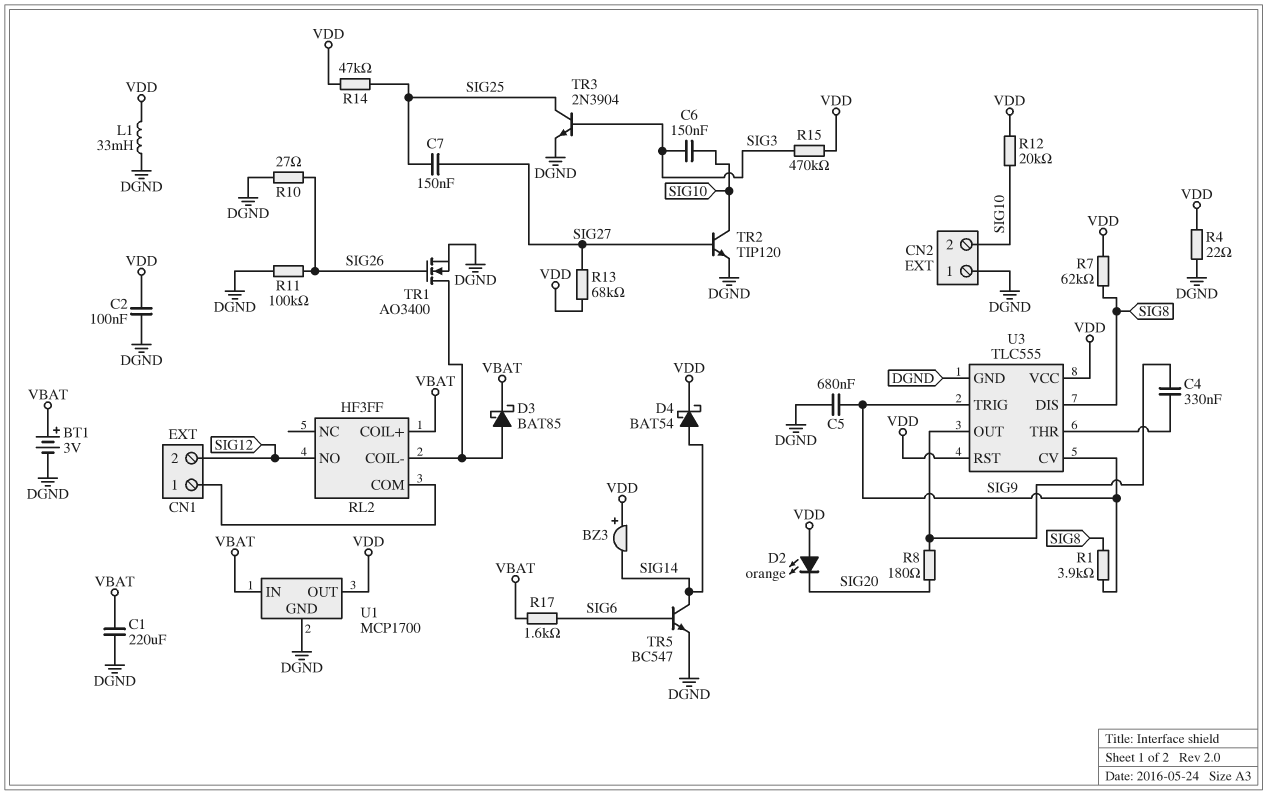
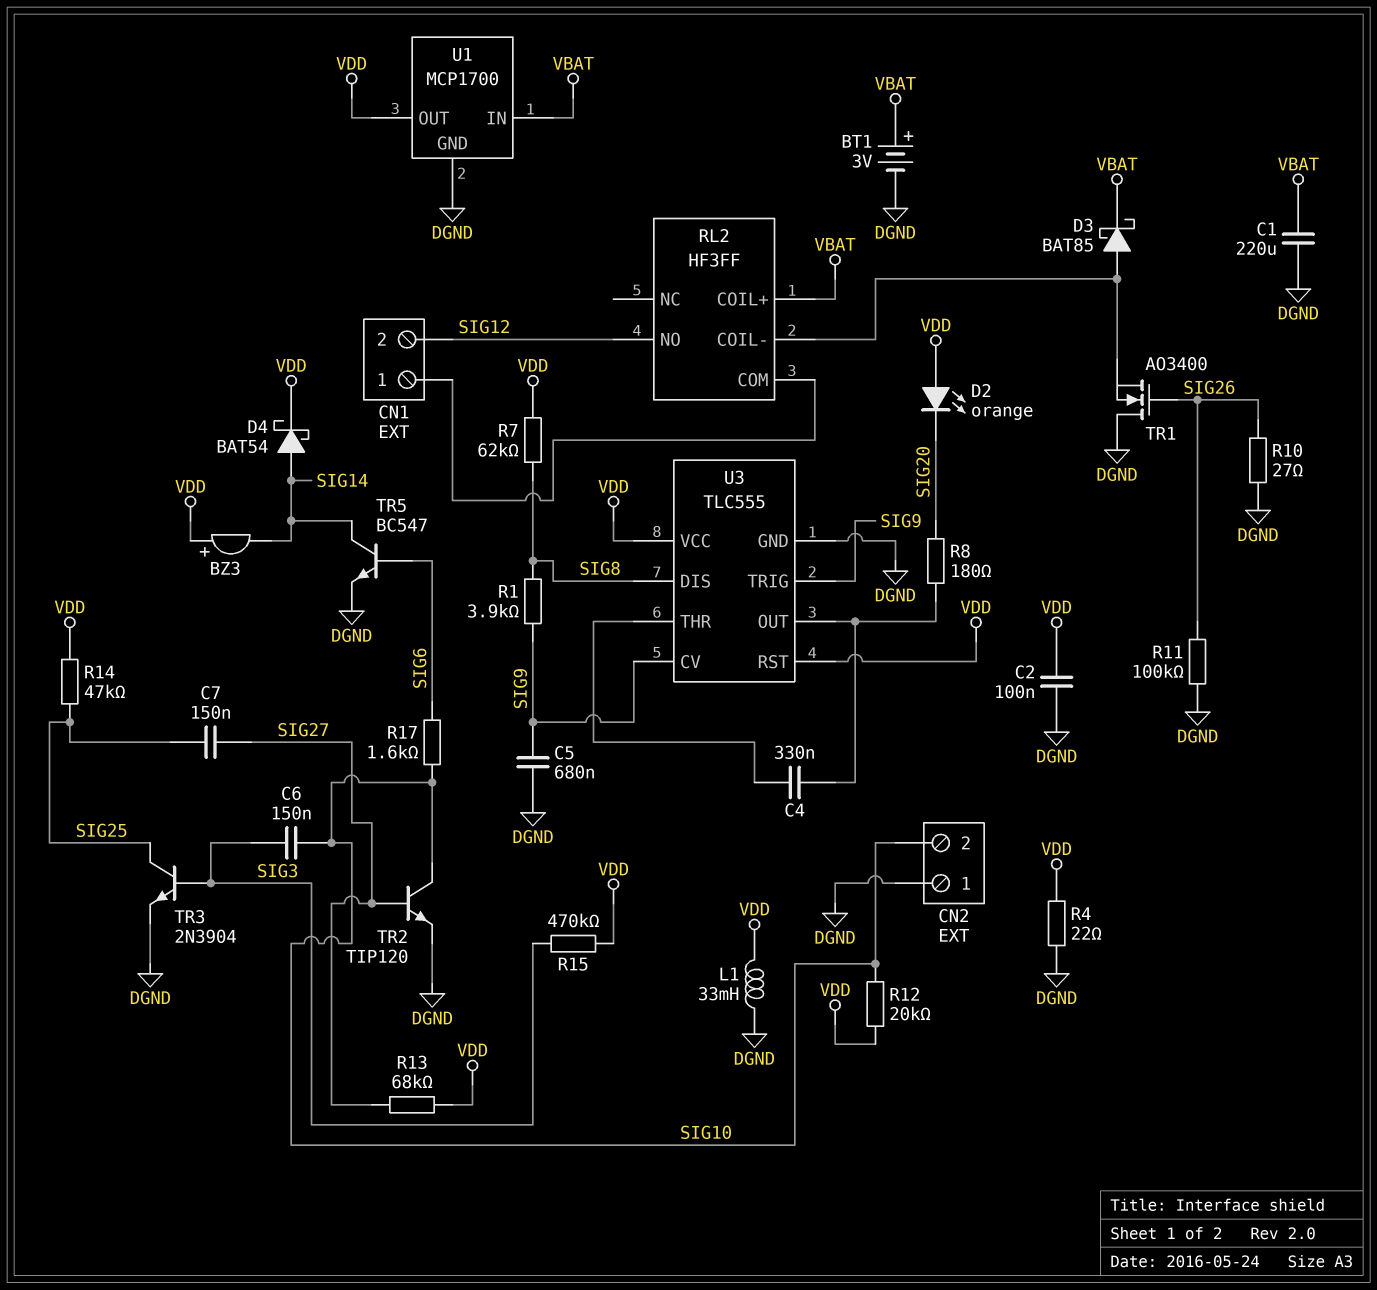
R17: 1.6k (SIG6, VBAT) -> 1.6k (SIG6, SIG10)
TR1: NMOS AO3400 (G SIG26, D RL2/COIL-, S DGND) -> NMOS AO3400 (G SIG26, D DGND, S RL2/COIL-)

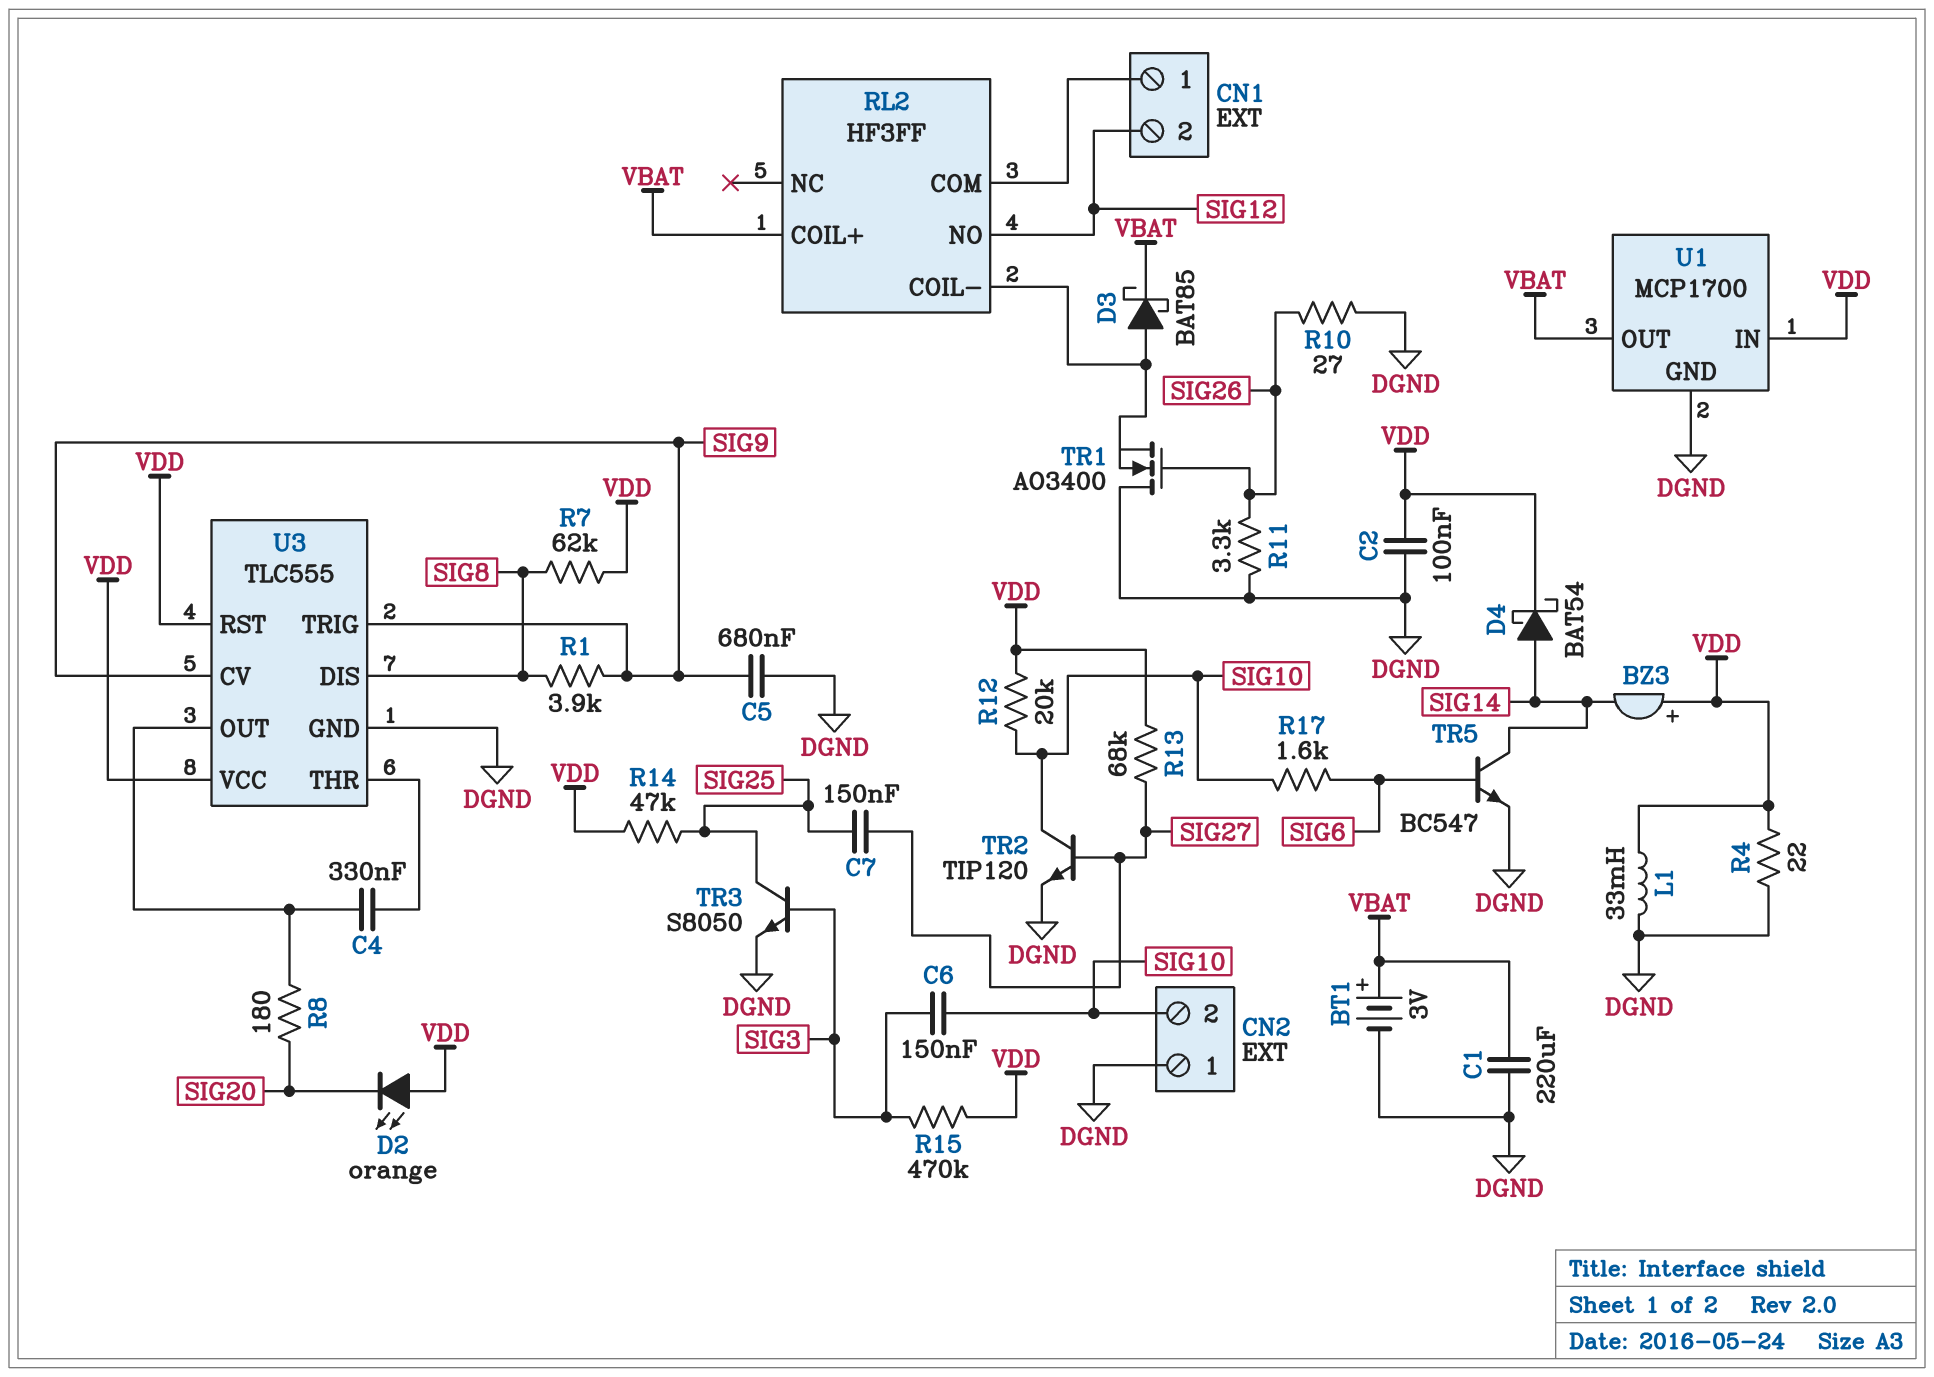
R11: 100k (DGND, SIG26) -> 3.3k (DGND, SIG26)
TR3: NPN 2N3904 (B SIG3, C SIG25, E DGND) -> NPN S8050 (B SIG3, C SIG25, E DGND)
U1 pin IN: VBAT -> VDD
U1 pin OUT: VDD -> VBAT

